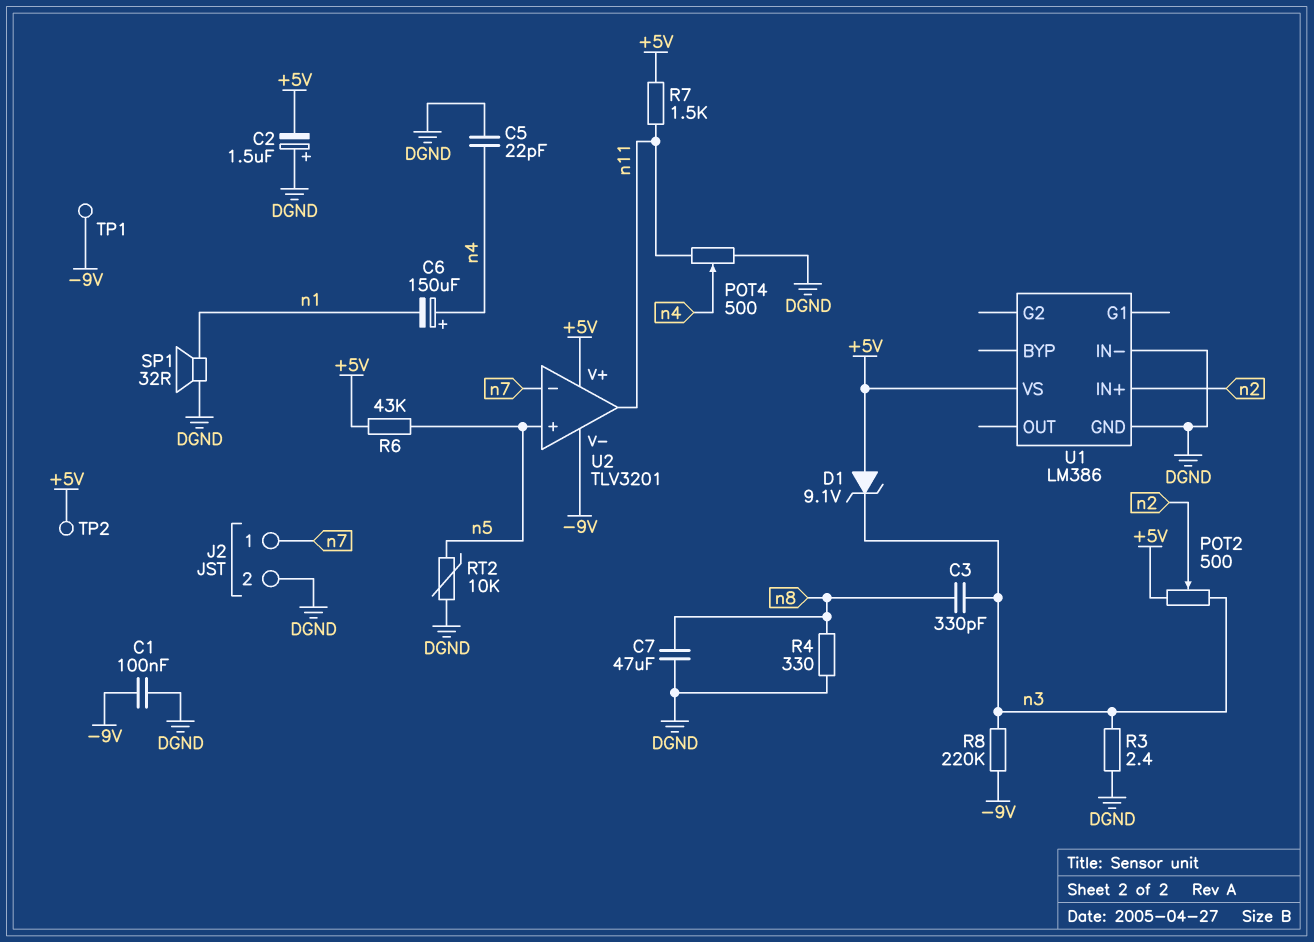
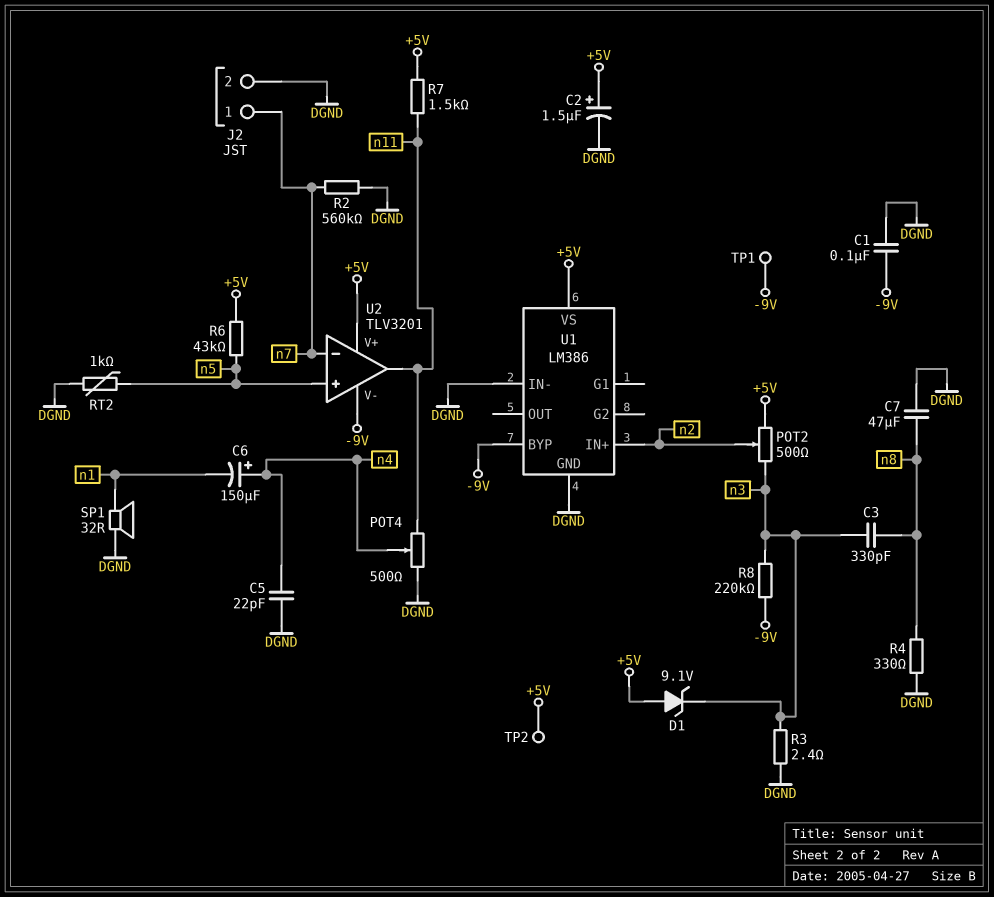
C2: 1.5uF (plus DGND, minus +5V) -> 1.5uF (plus +5V, minus DGND)
R2: none -> 560k (DGND, n7)
RT2: 10k (DGND, n5) -> 1k (DGND, n5)
U1 pin BYP: none -> -9V

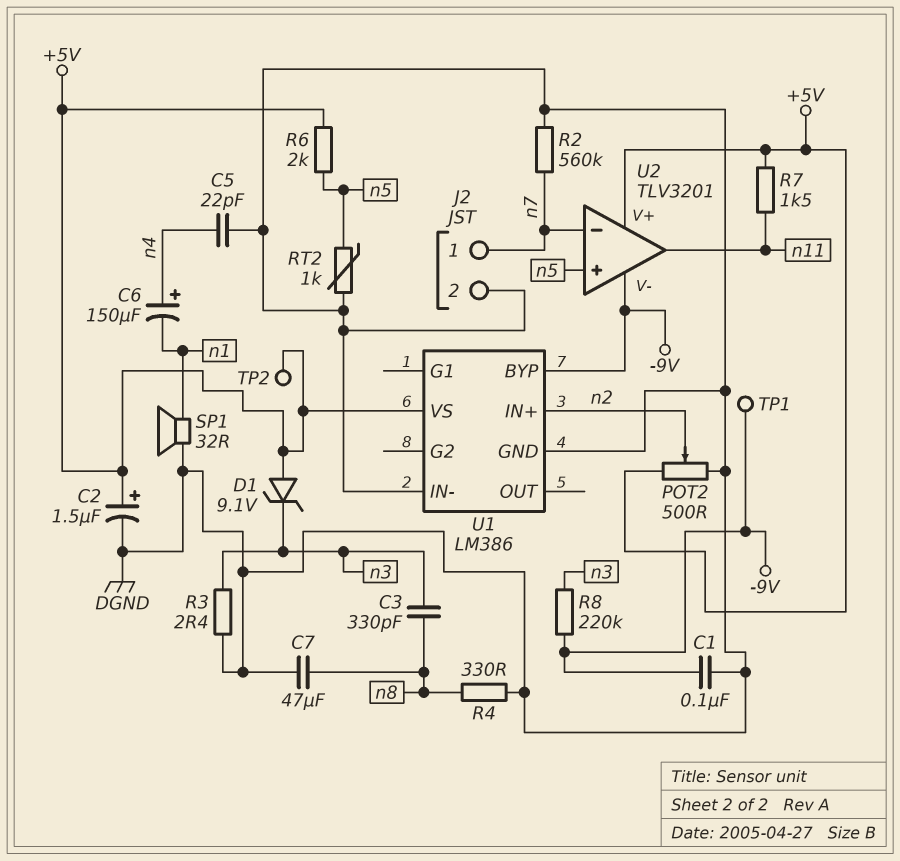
POT2: 500 (+5V, n3, wiper n2) -> 500 (+5V, DGND, wiper n2)
POT4: 500 (DGND, n11, wiper n4) -> none
R6: 43k (+5V, n5) -> 2k (+5V, n5)

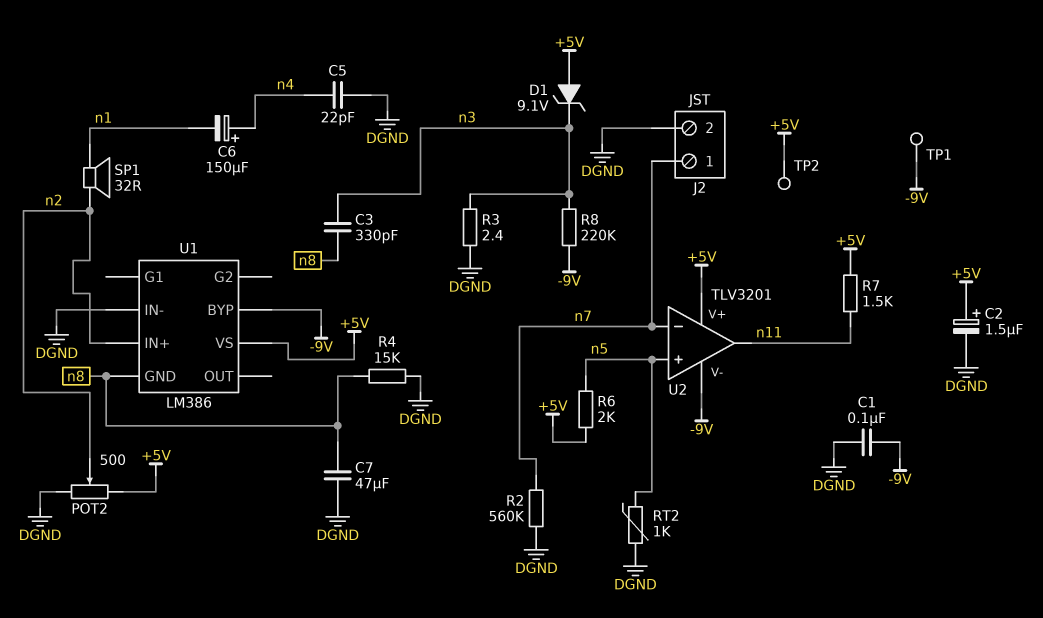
R4: 330 (DGND, n8) -> 15k (DGND, n8)
SP1: speaker 32R (DGND, n1) -> speaker 32R (n1, n2)
U1 pin GND: DGND -> n8

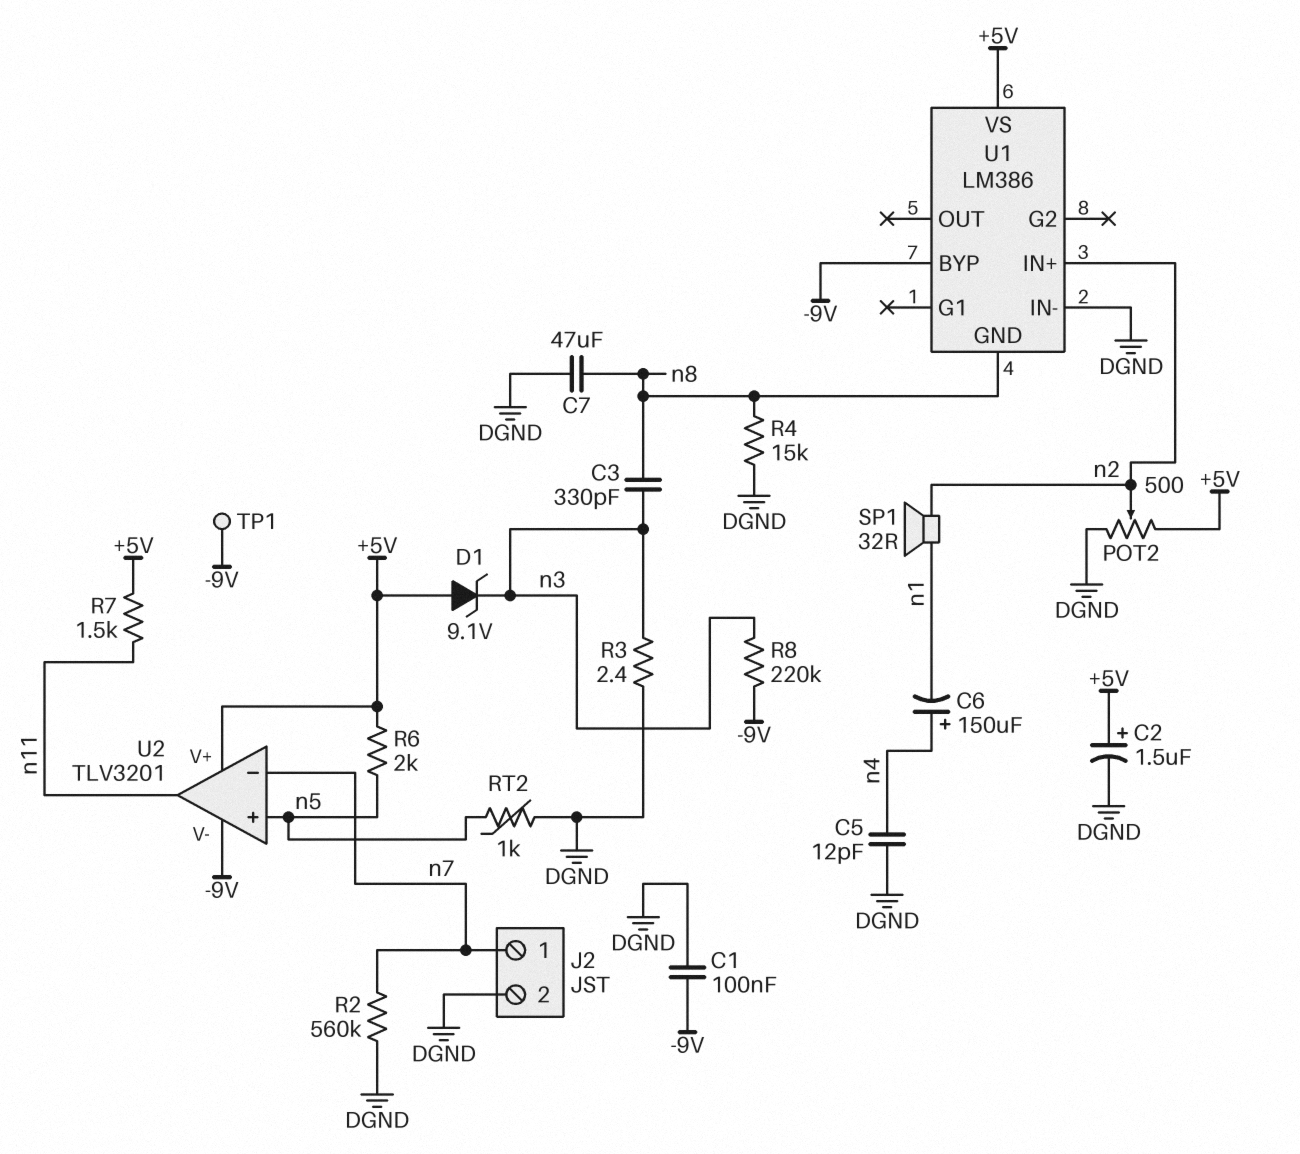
C5: 22pF (DGND, n4) -> 12pF (DGND, n4)
TP2: test point (+5V) -> none

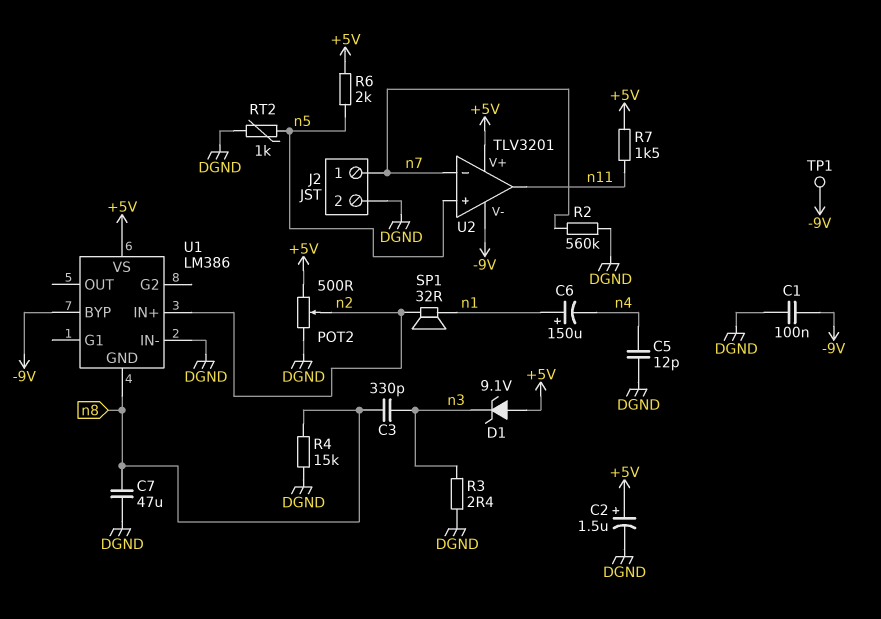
C6: 150uF (plus n4, minus n1) -> 150uF (plus n1, minus n4)
R8: 220k (-9V, n3) -> none

